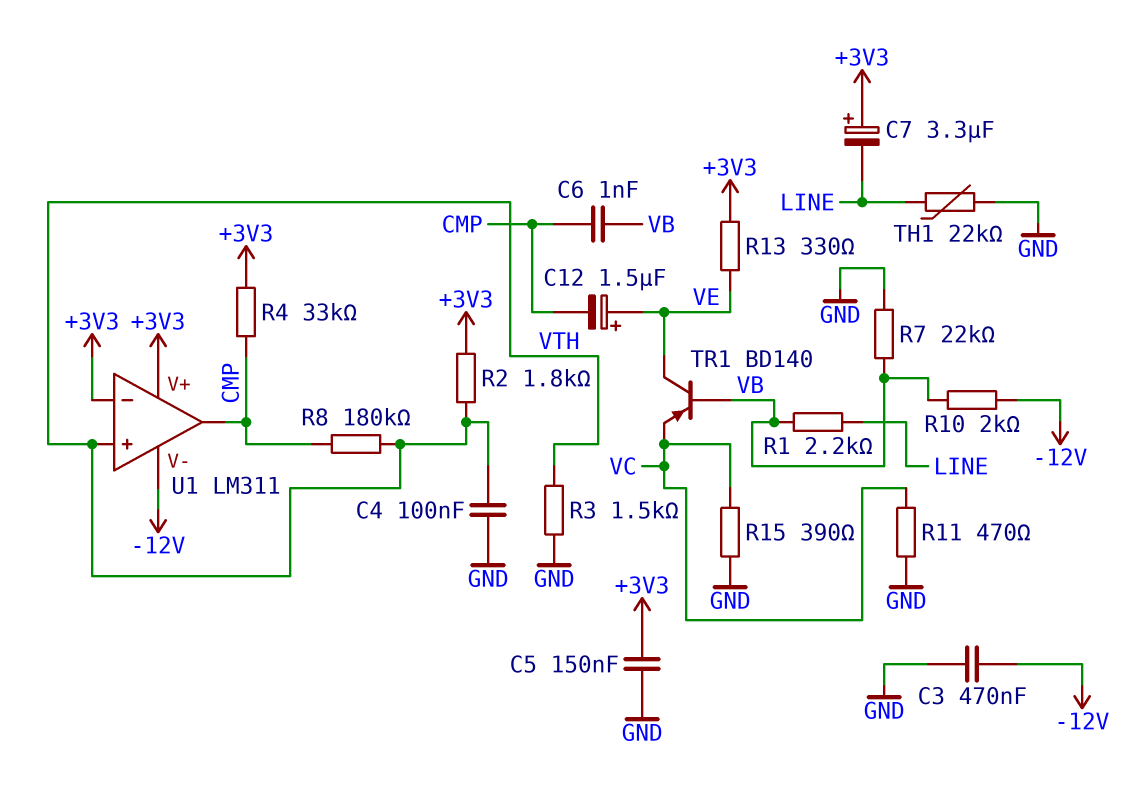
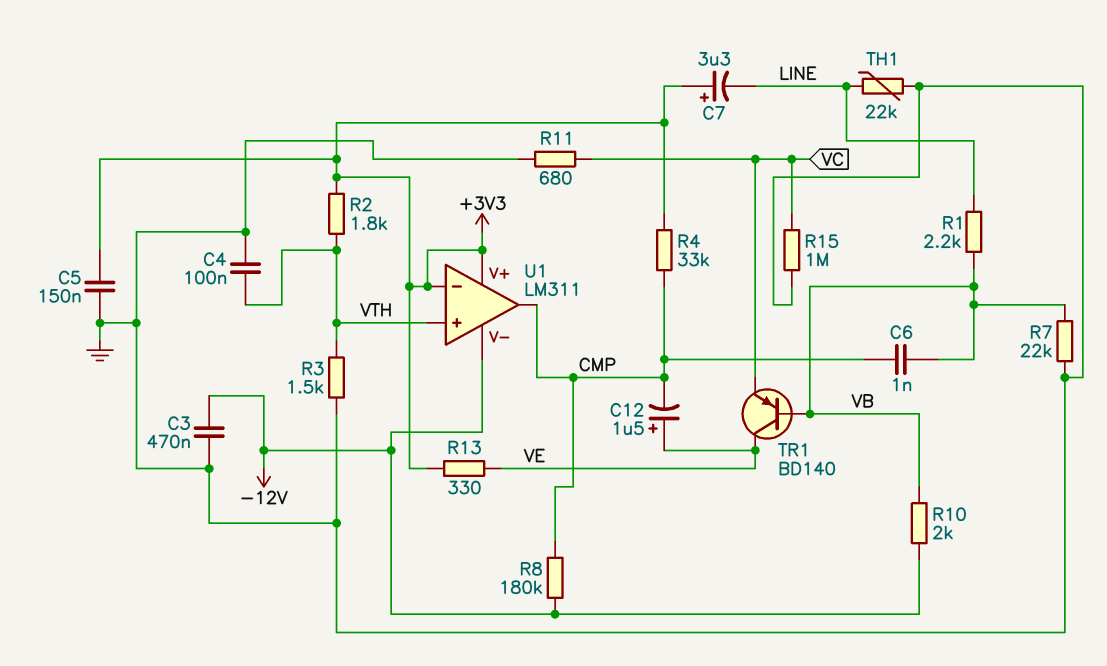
R8: 180k (CMP, VTH) -> 180k (-12V, CMP)
R11: 470 (GND, VC) -> 680 (GND, VC)
R15: 390 (GND, VC) -> 1M (GND, VC)

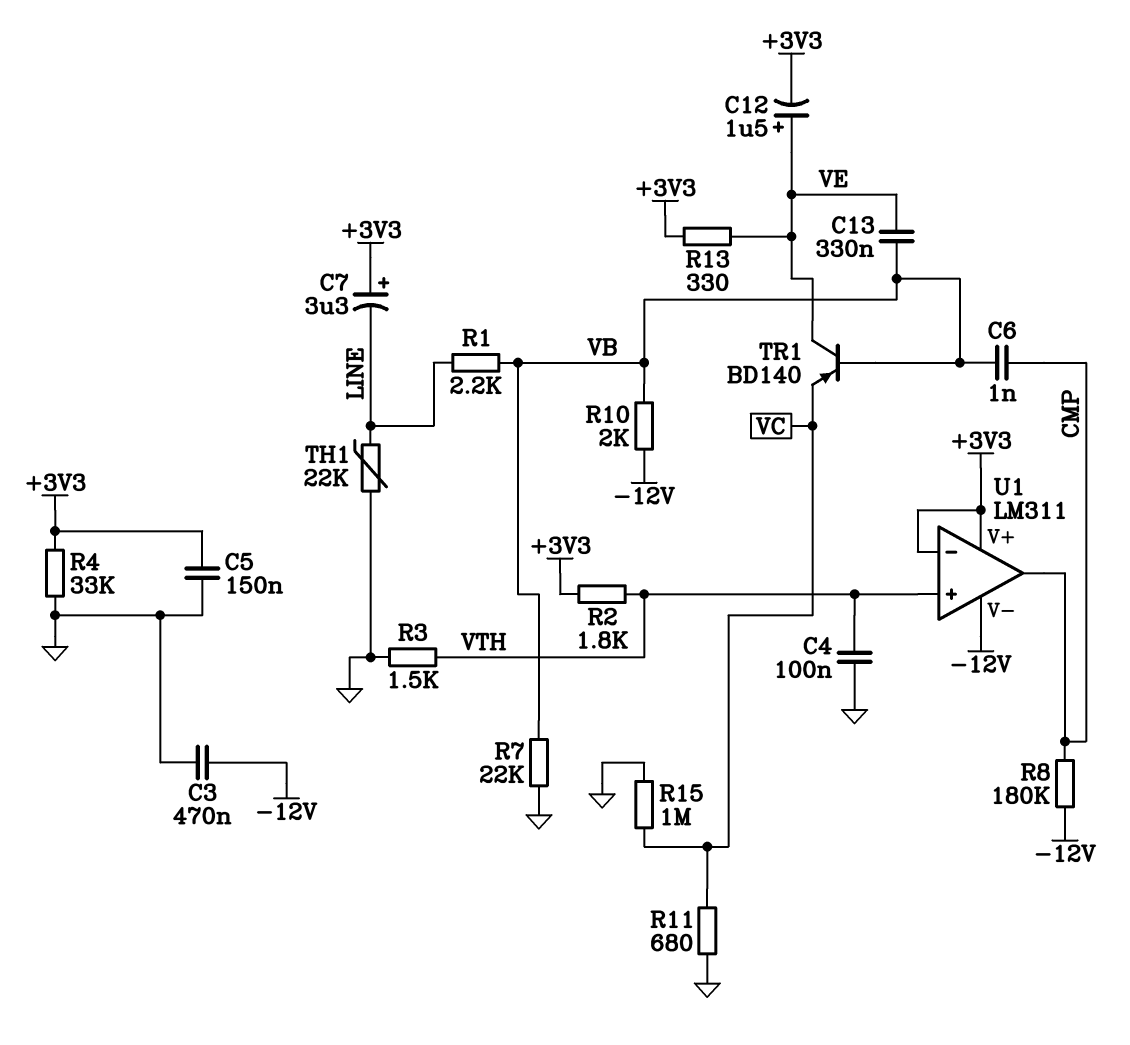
C12: 1.5uF (plus VE, minus CMP) -> 1.5uF (plus VE, minus +3V3)
C13: none -> 330nF (VB, VE)
R4: 33k (+3V3, CMP) -> 33k (+3V3, GND)

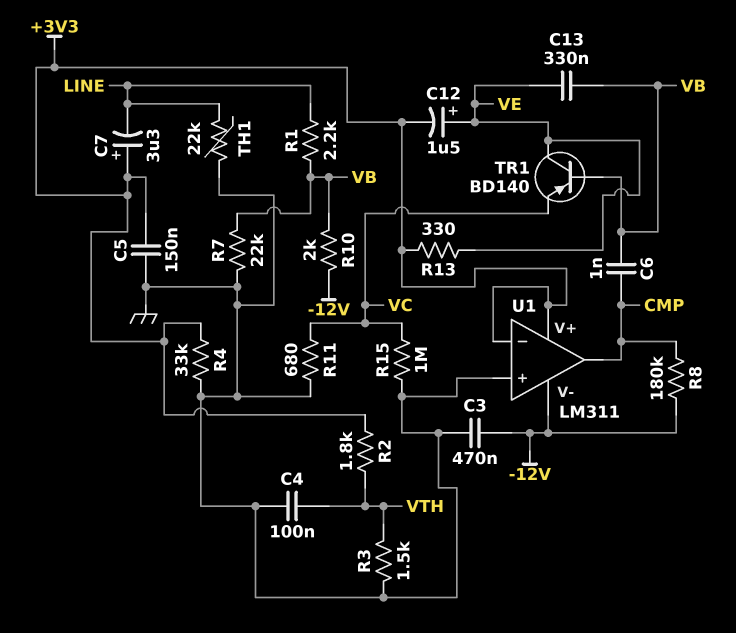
U1 pin in+: VTH -> GND

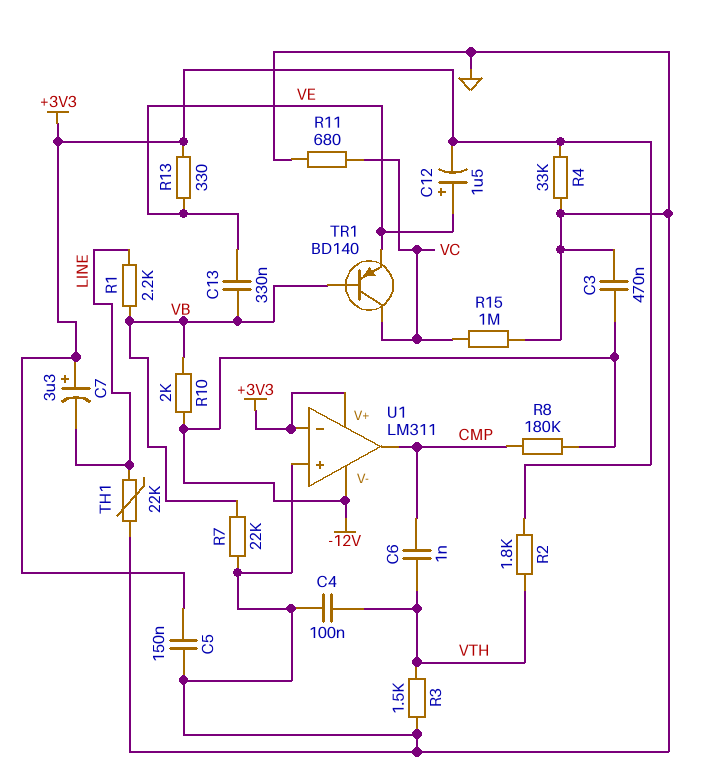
C6: 1nF (CMP, VB) -> 1nF (CMP, VTH)
TR1: PNP BD140 (B VB, C VE, E VC) -> PNP BD140 (B VB, C VC, E VE)

